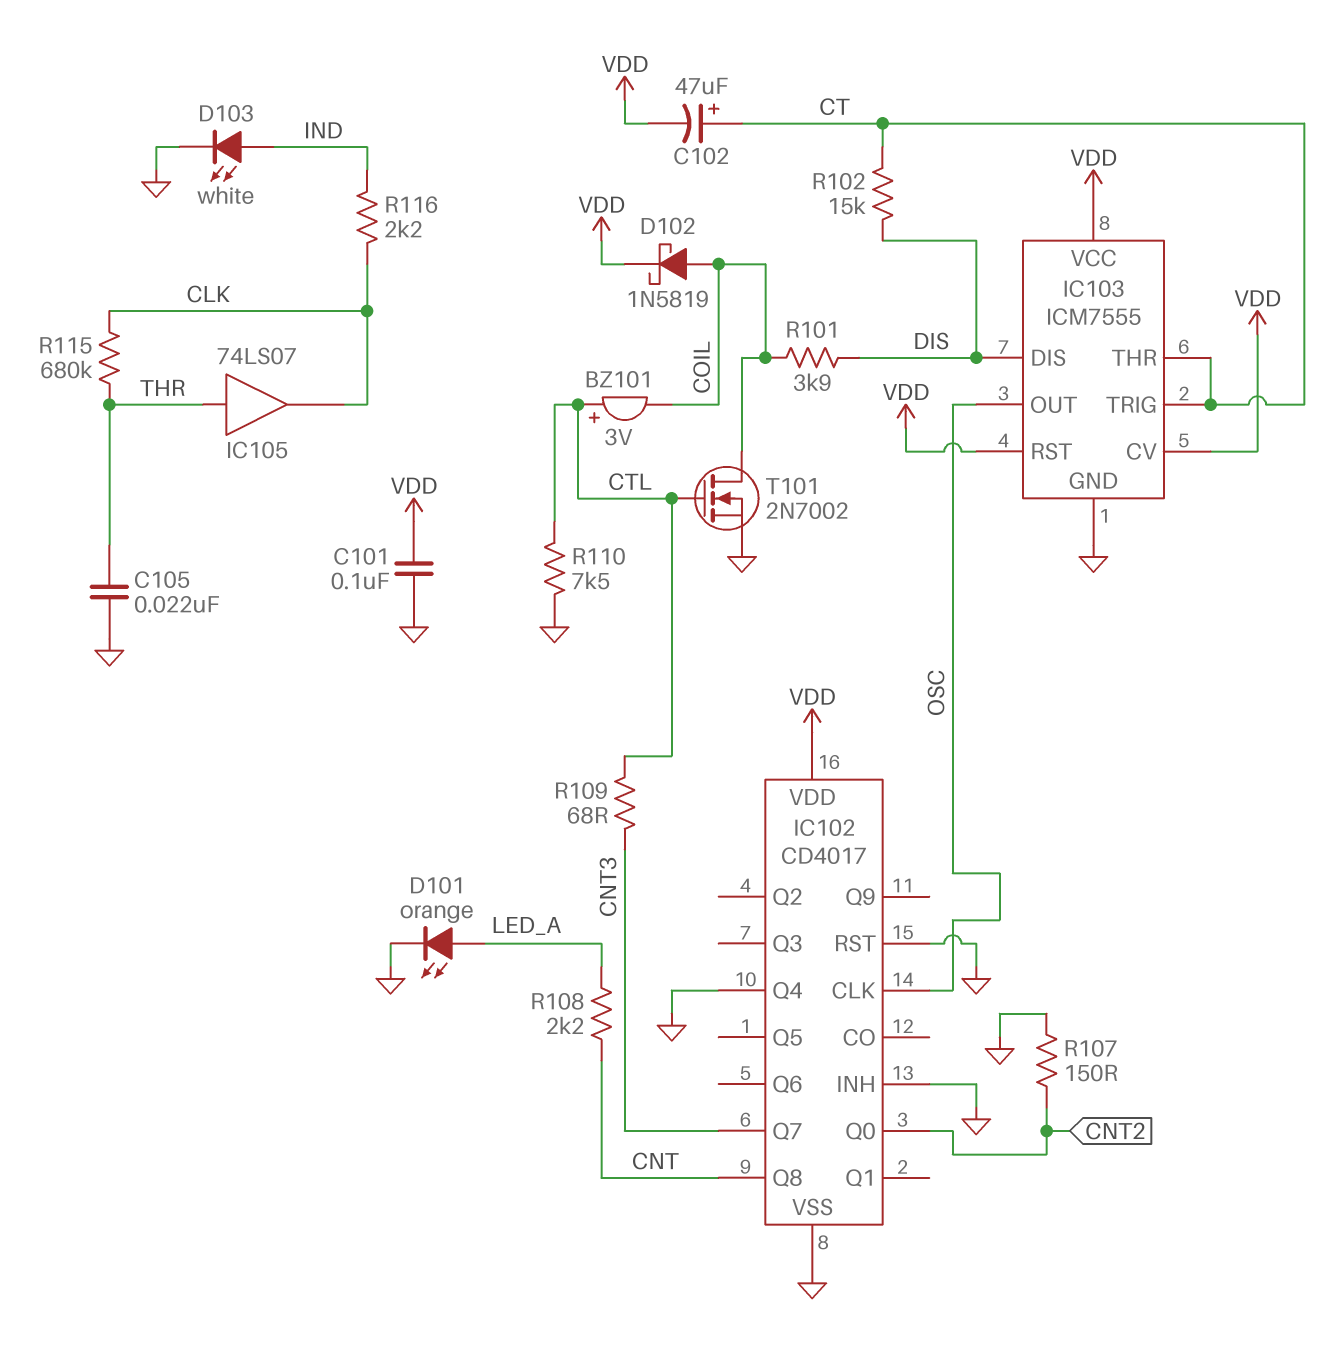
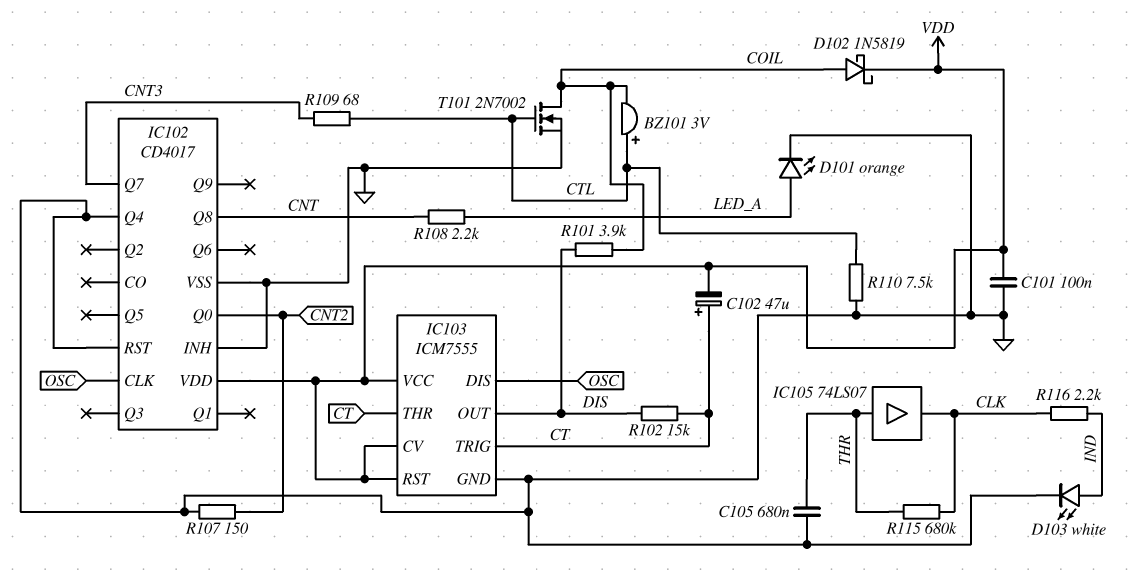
C105: 22nF (GND, THR) -> 680nF (GND, THR)
IC103 pin DIS: DIS -> OSC
IC103 pin OUT: OSC -> DIS

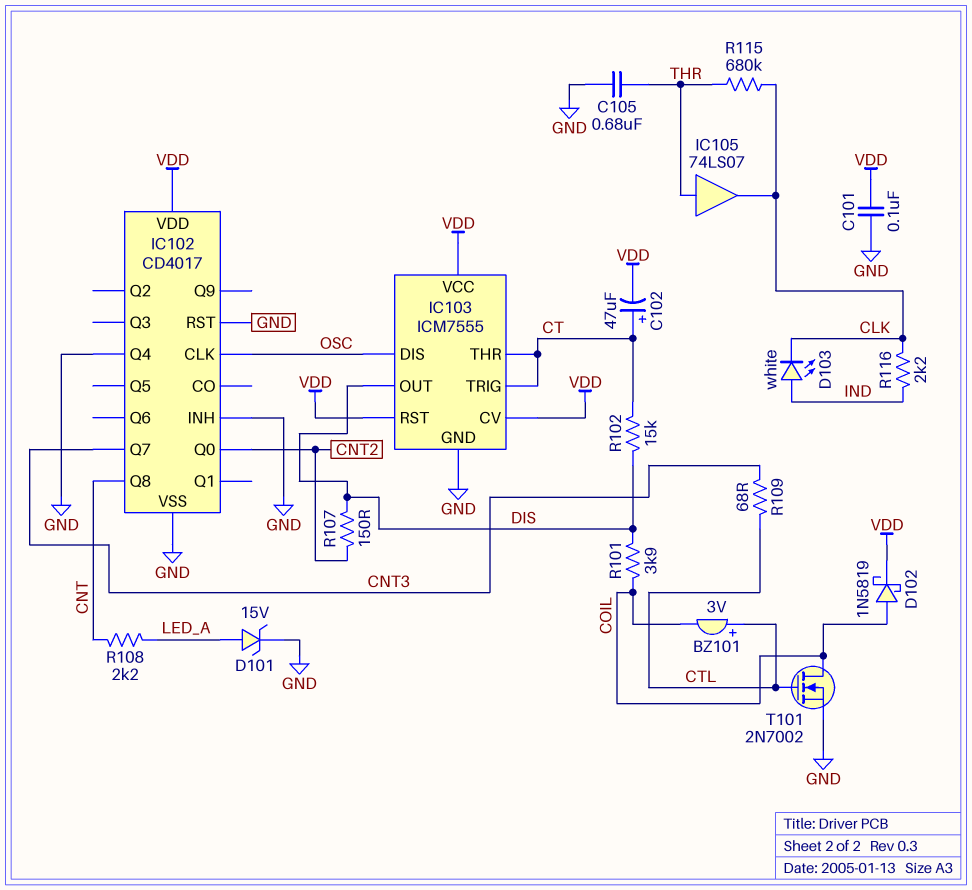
D101: LED orange (A LED_A, K GND) -> zener 15V (A LED_A, K GND)
D103: LED white (A IND, K GND) -> LED white (A IND, K CLK)
R107: 150 (CNT2, GND) -> 150 (CNT2, DIS)
R110: 7.5k (CTL, GND) -> none

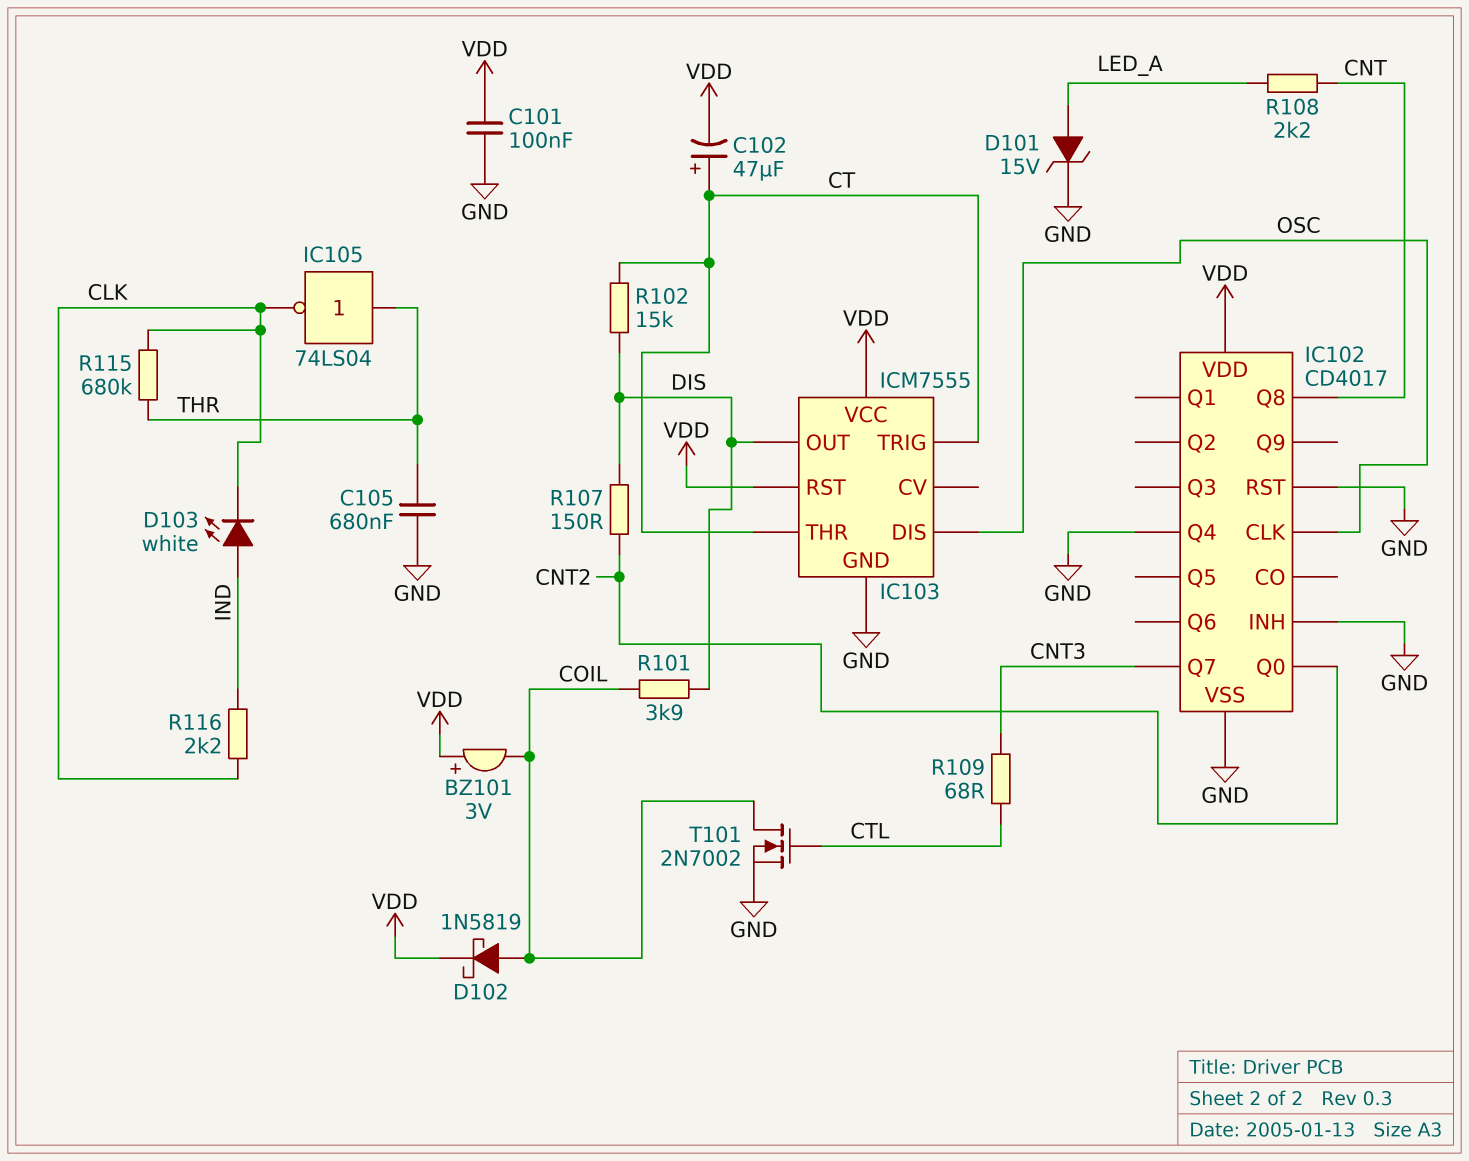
BZ101: buzzer 3V (plus CTL, minus COIL) -> buzzer 3V (plus VDD, minus COIL)
IC103 pin CV: VDD -> none
IC105: buffer 74LS07 (in THR, out CLK) -> NOT 74LS04 (in THR, out CLK)

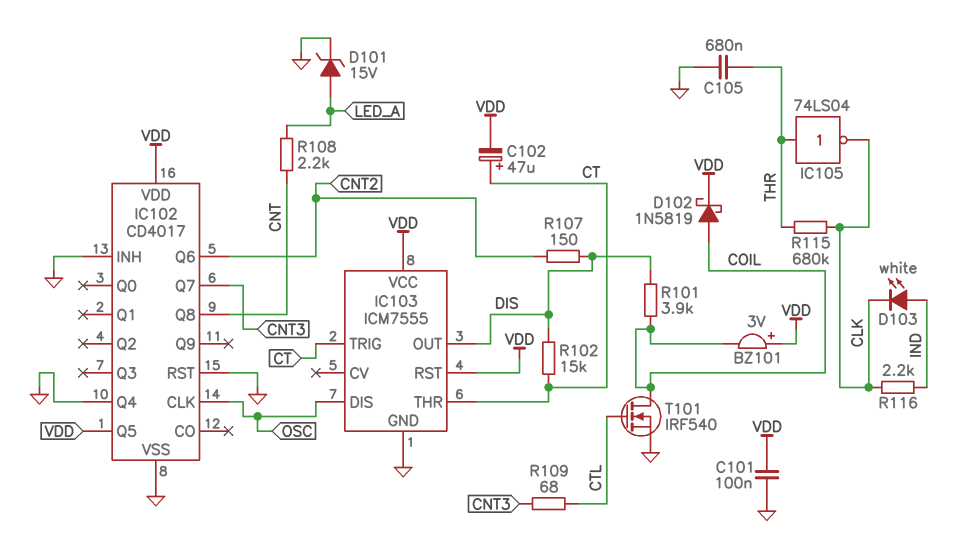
IC102 pin Q0: CNT2 -> none
IC102 pin Q5: none -> VDD
IC102 pin Q6: none -> CNT2
T101: NMOS 2N7002 (G CTL, D COIL, S GND) -> NMOS IRF540 (G CTL, D COIL, S GND)

